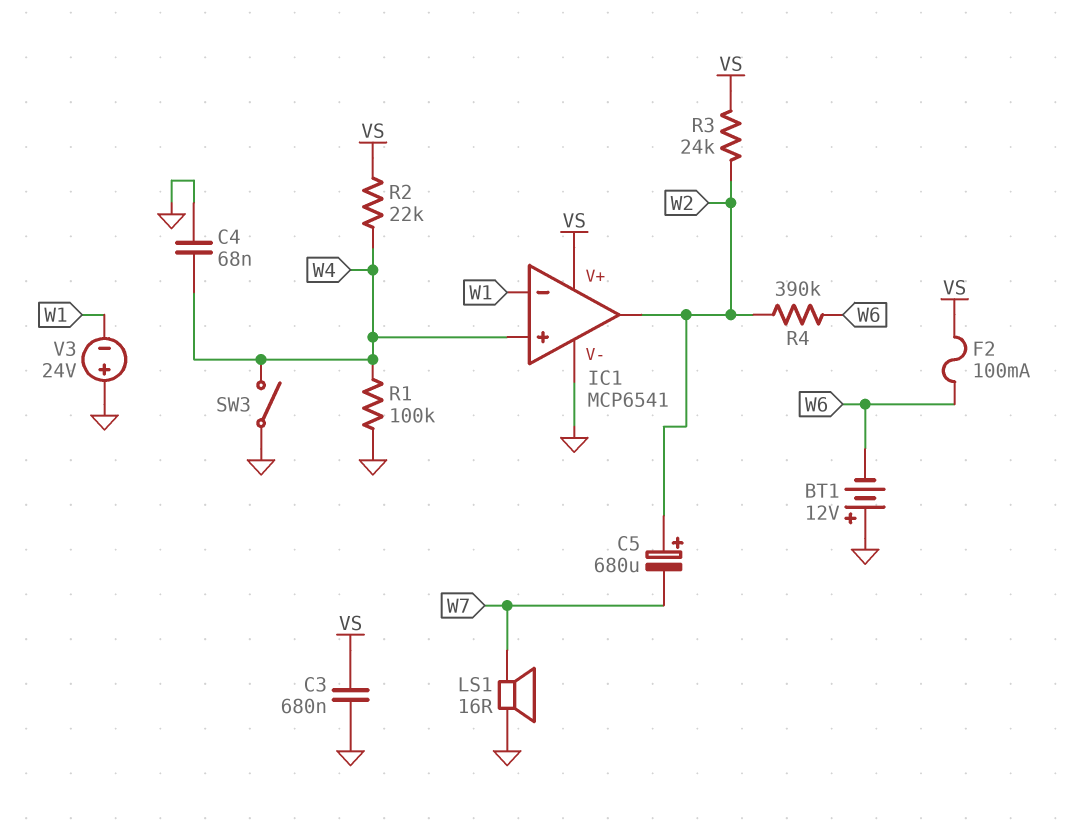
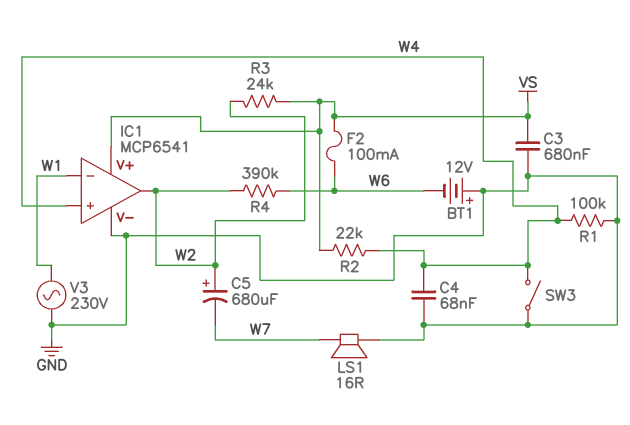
V3: 24V (plus GND, minus W1) -> AC 230V (GND, W1)

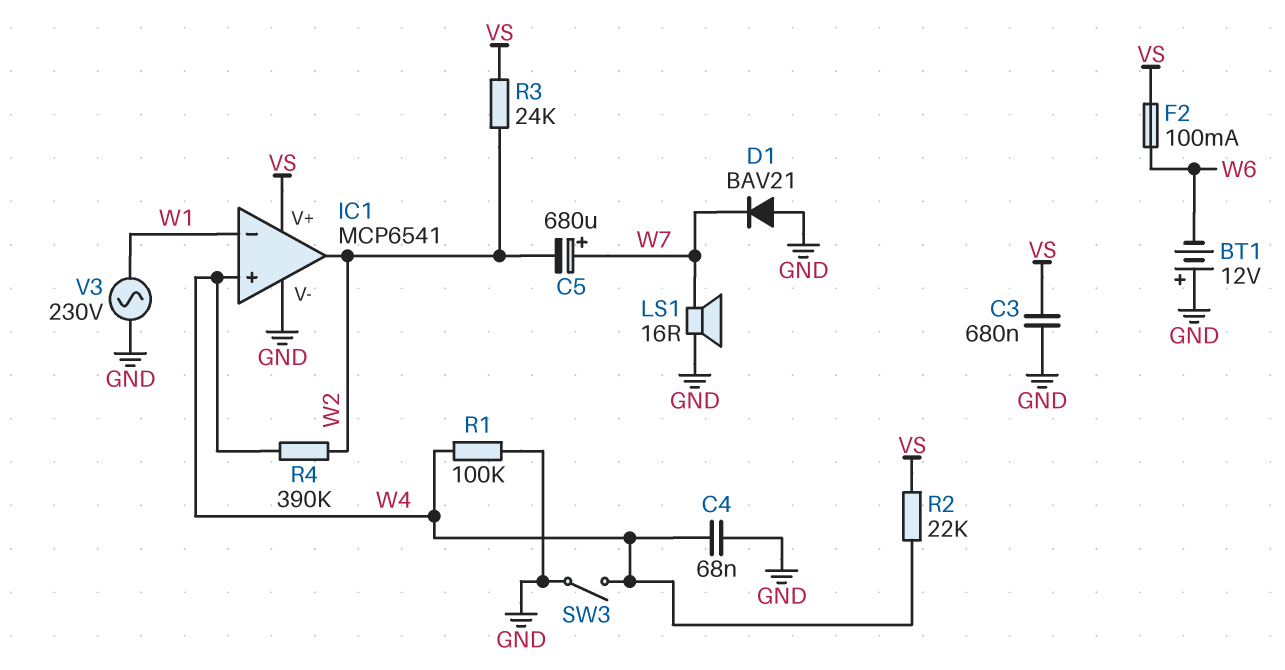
C5: 680uF (plus W2, minus W7) -> 680uF (plus W7, minus W2)
D1: none -> diode BAV21 (A GND, K W7)
R4: 390k (W2, W6) -> 390k (W2, W4)

